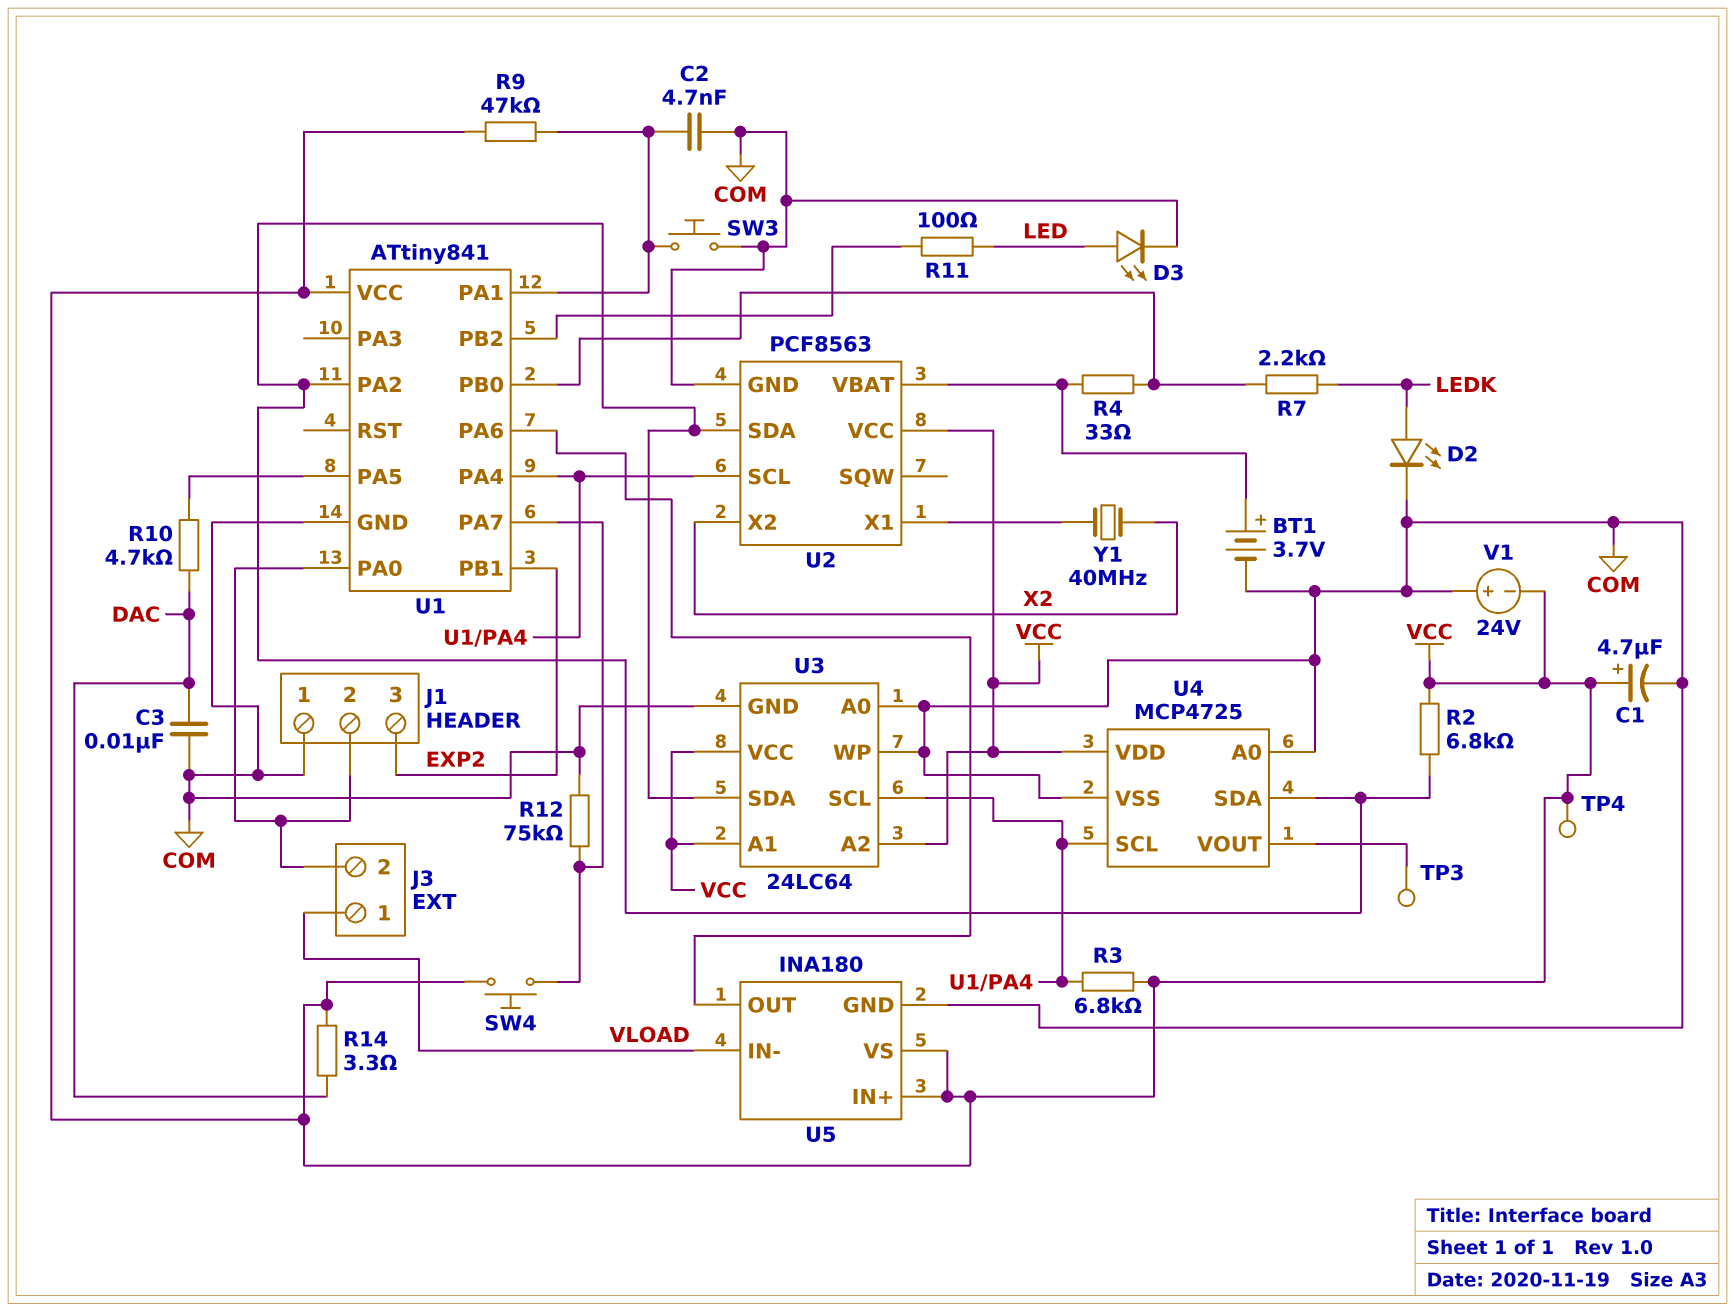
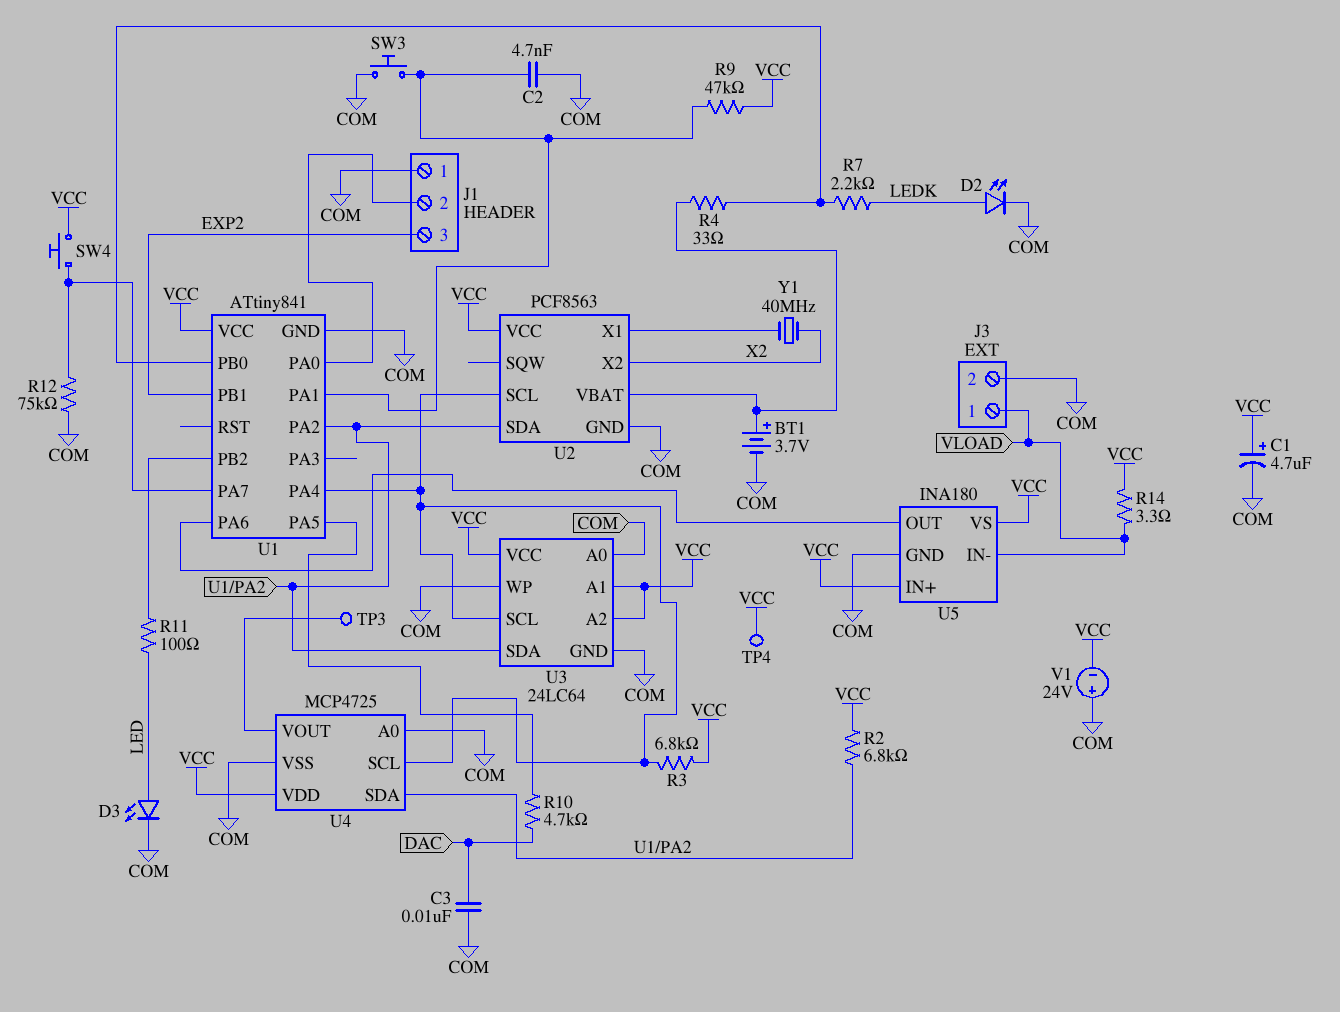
J3 pin 2: J1/2 -> COM
R14: 3.3 (DAC, VCC) -> 3.3 (VCC, VLOAD)

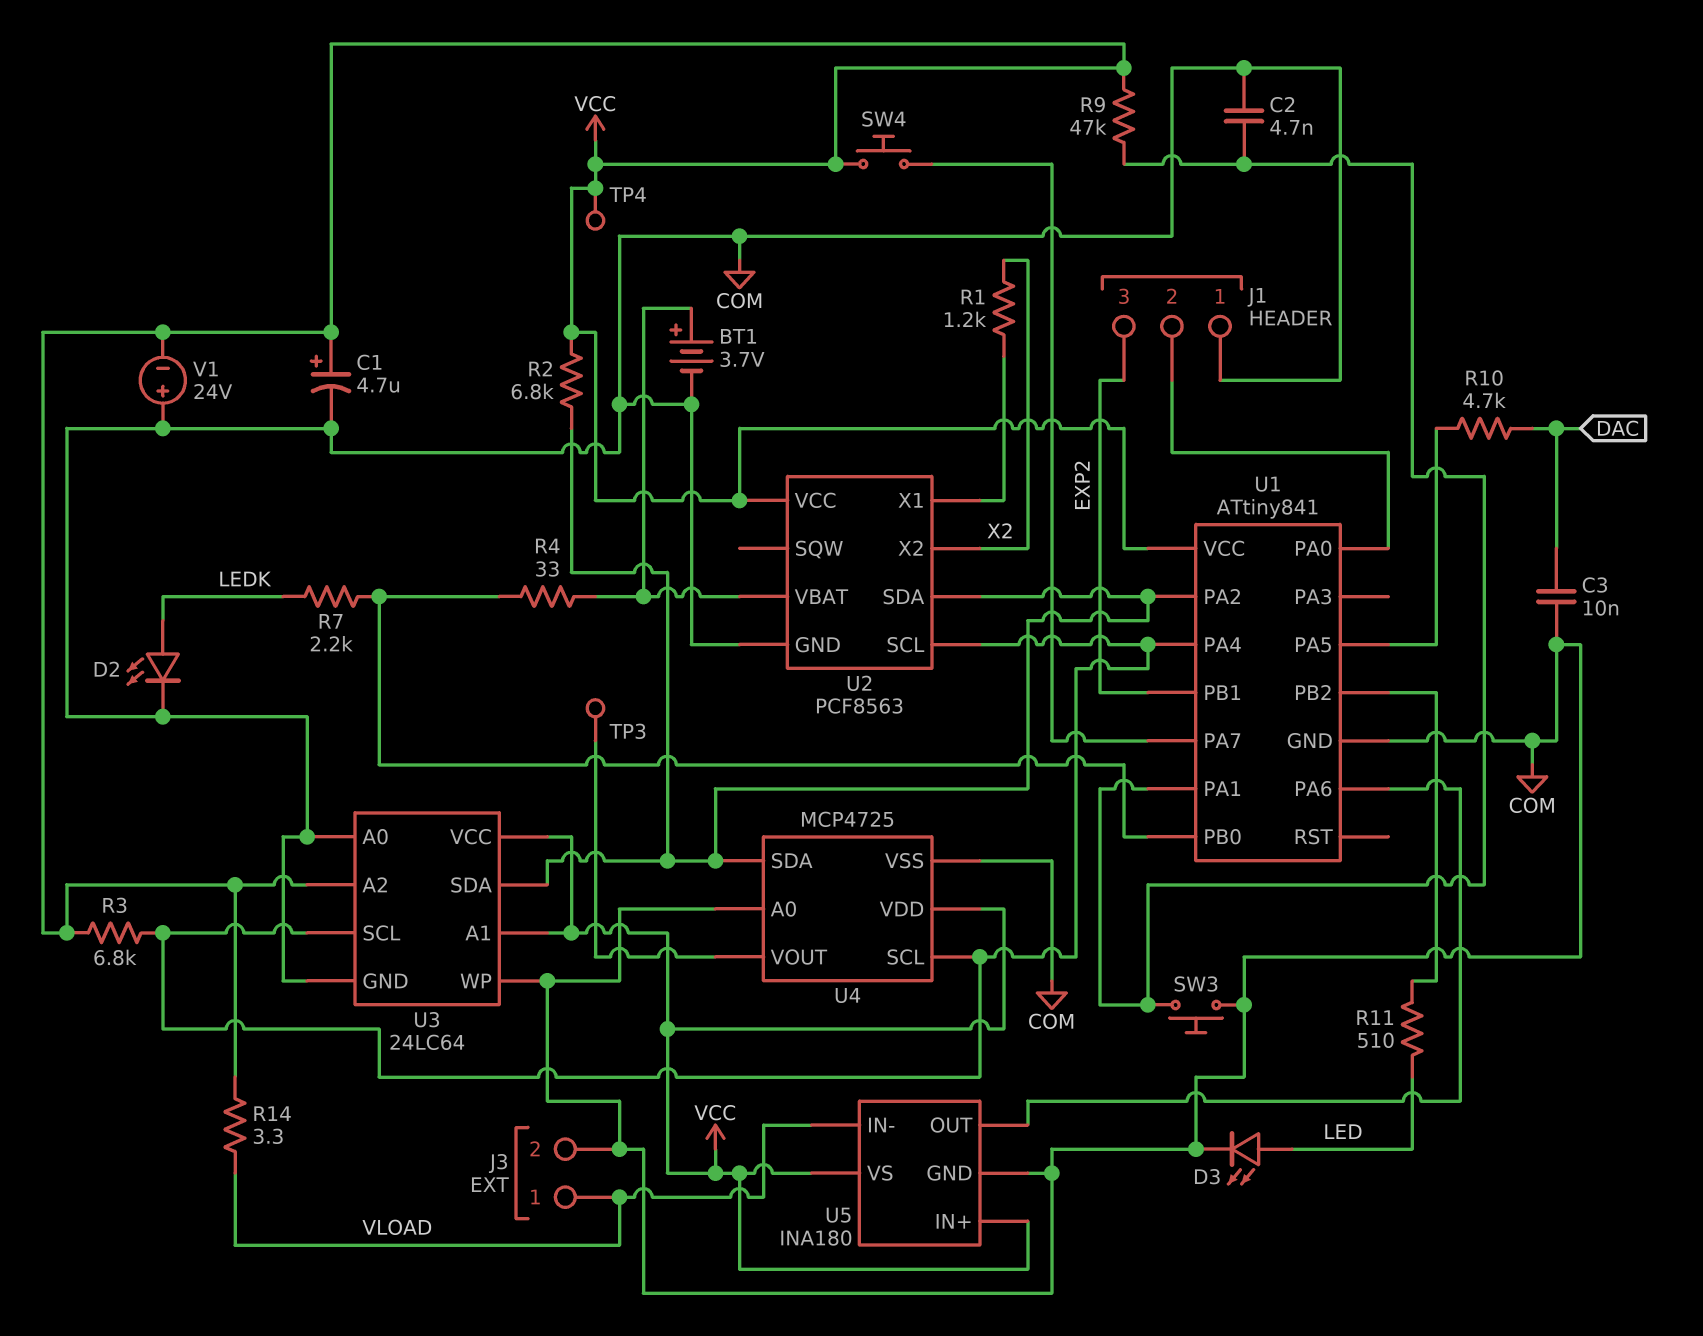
R1: none -> 1.2k (U2/X1, X2)
R11: 100 (LED, U1/PB2) -> 510 (LED, U1/PB2)
R12: 75k (COM, U1/PA7) -> none
Y1: 40MHz (U2/X1, X2) -> none

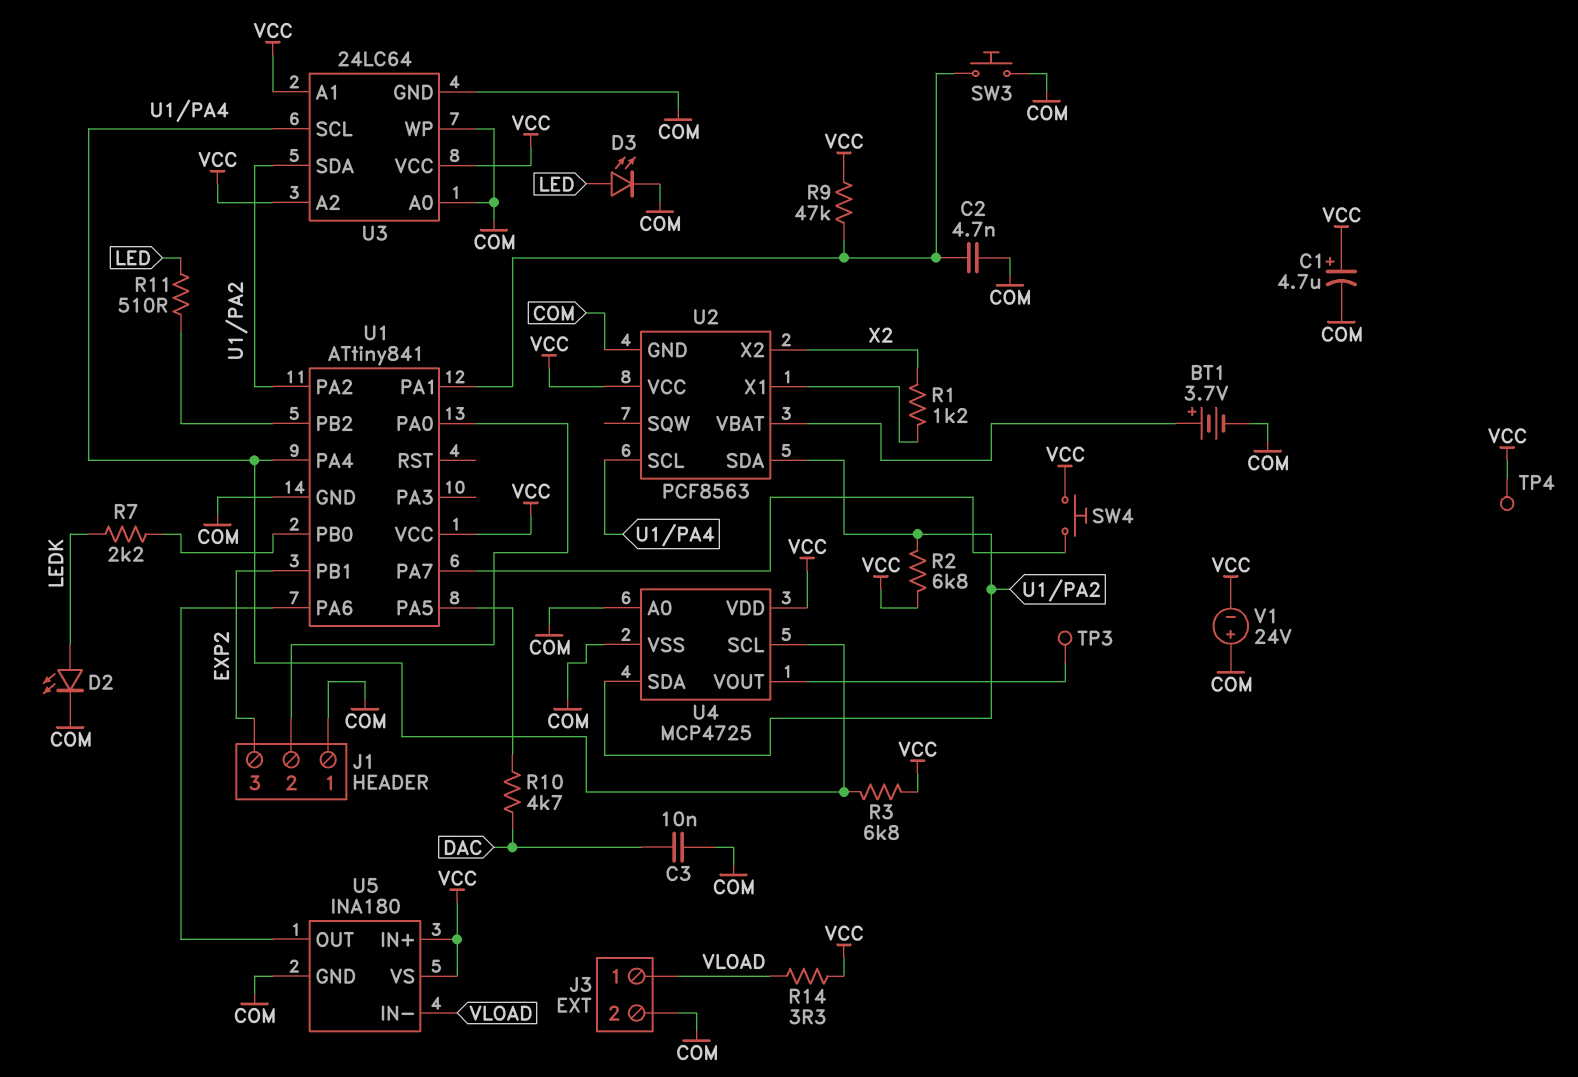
R4: 33 (U1/PB0, U2/VBAT) -> none

